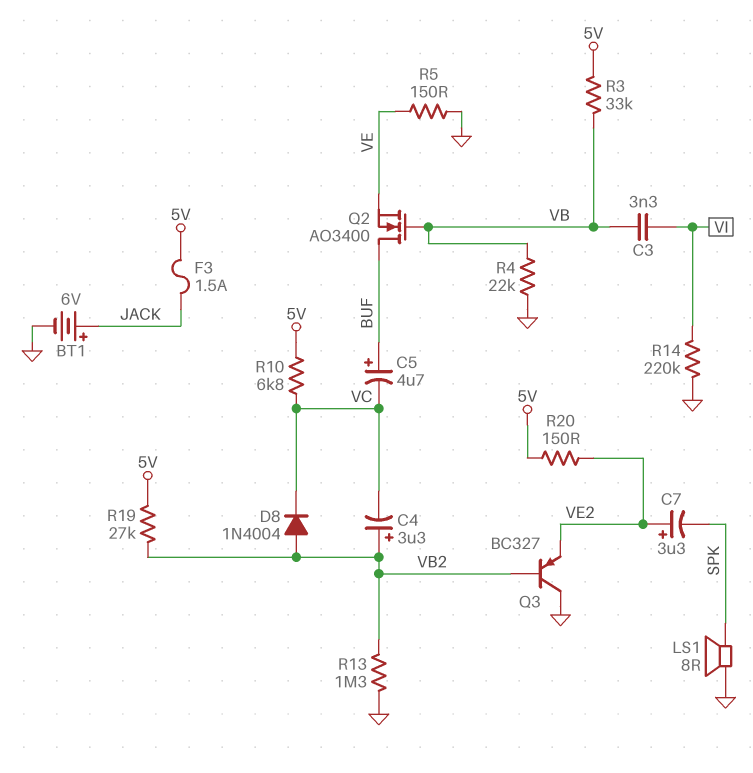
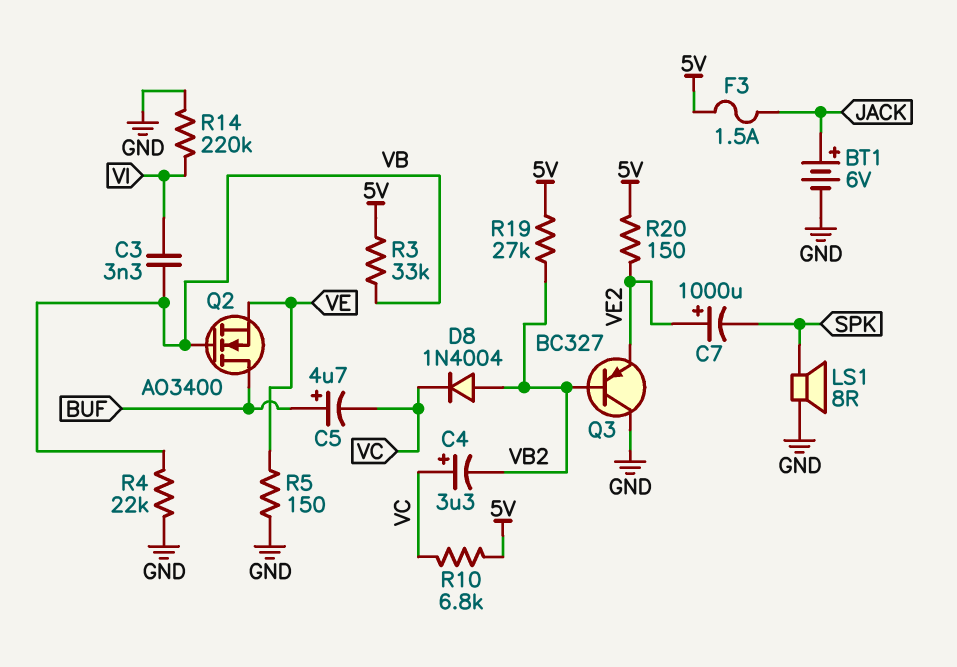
C4: 3.3uF (plus VB2, minus VC) -> 3.3uF (plus VC, minus VB2)
C7: 3.3uF (plus VE2, minus SPK) -> 1000uF (plus VE2, minus SPK)
R13: 1.3M (GND, VB2) -> none

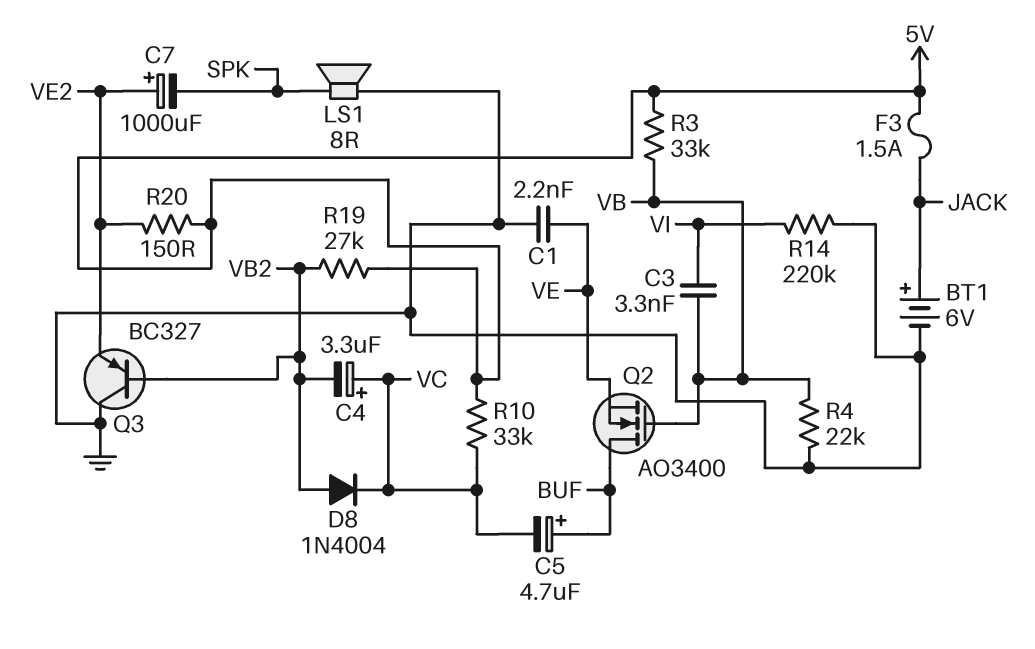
C1: none -> 2.2nF (GND, VE)
R5: 150 (GND, VE) -> none
R10: 6.8k (5V, VC) -> 33k (5V, VC)

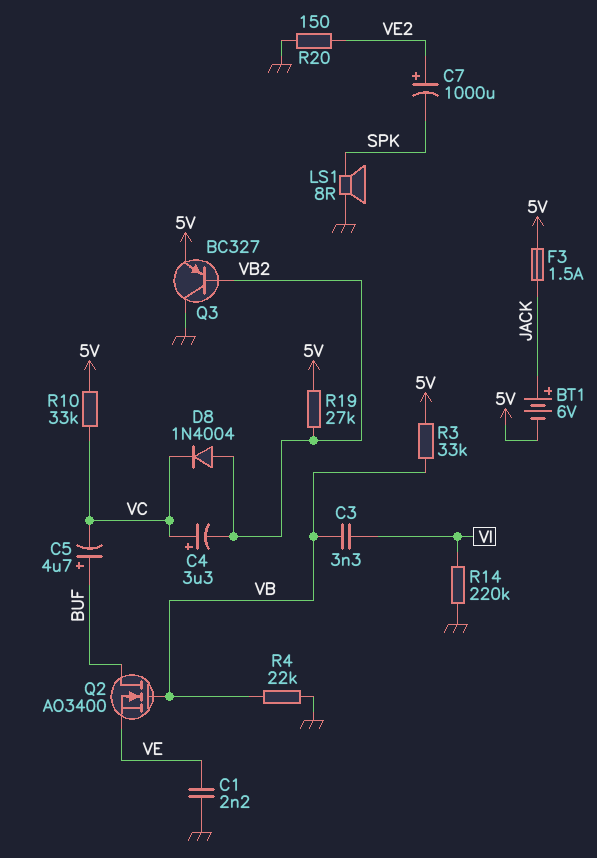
BT1: 6V (plus JACK, minus GND) -> 6V (plus JACK, minus 5V)
Q3: PNP BC327 (B VB2, C GND, E VE2) -> PNP BC327 (B VB2, C GND, E 5V)
R20: 150 (5V, VE2) -> 150 (GND, VE2)

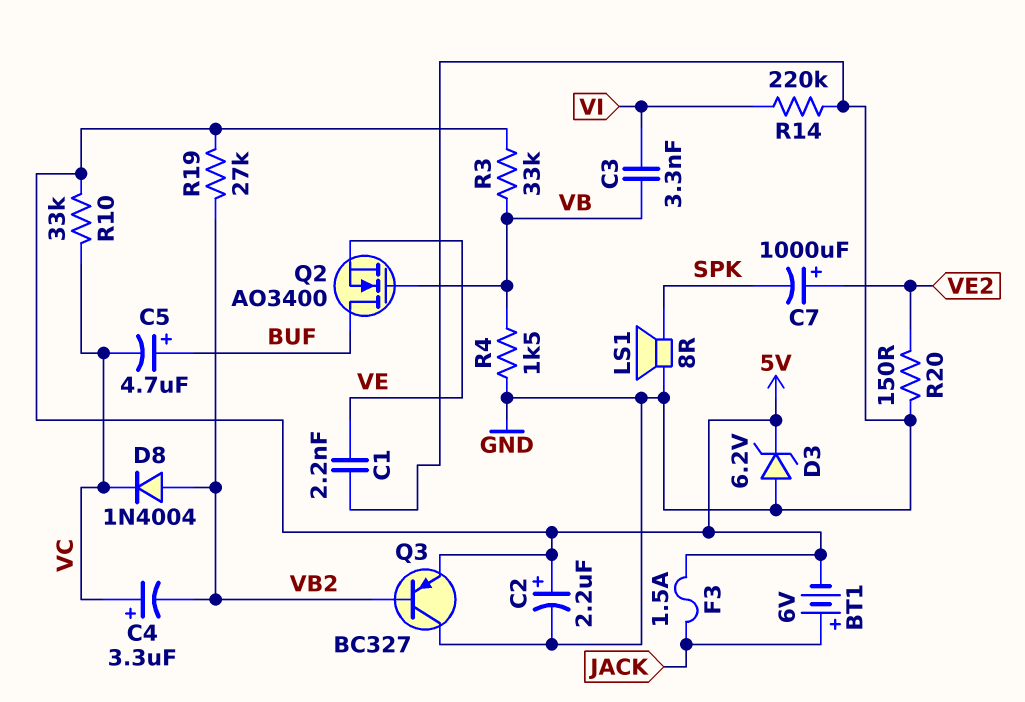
C2: none -> 2.2uF (plus 5V, minus GND)
D3: none -> zener 6.2V (A GND, K 5V)
R4: 22k (GND, VB) -> 1.5k (GND, VB)

